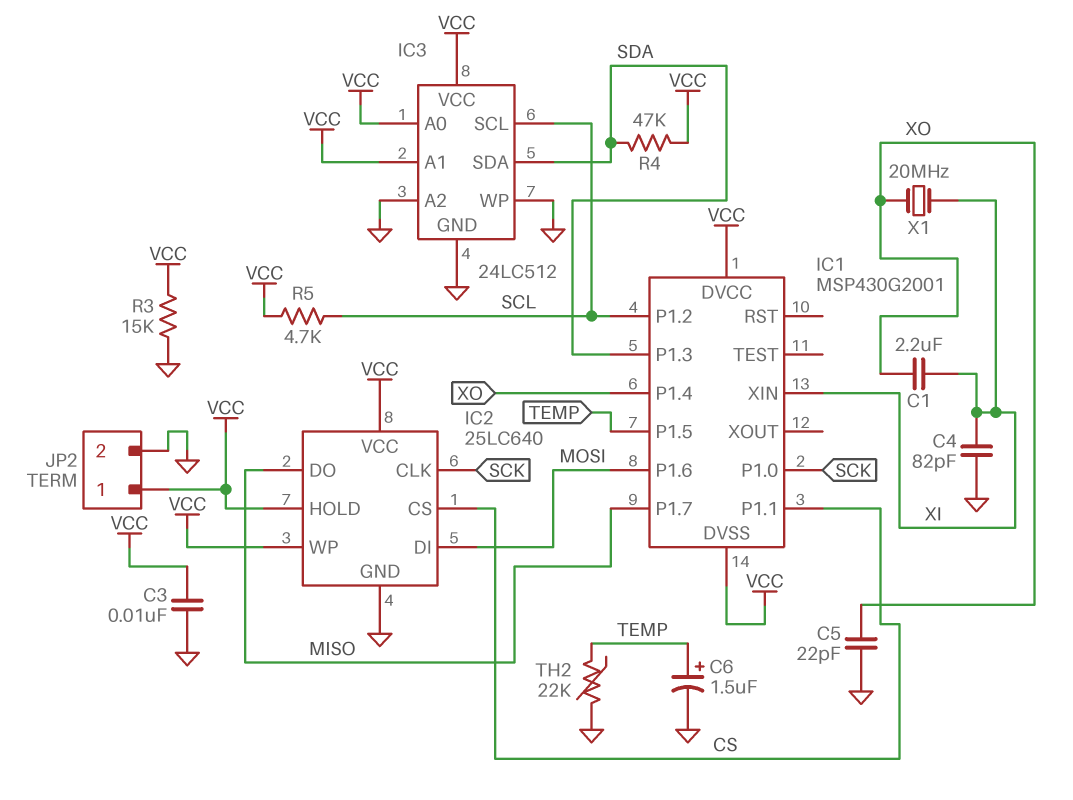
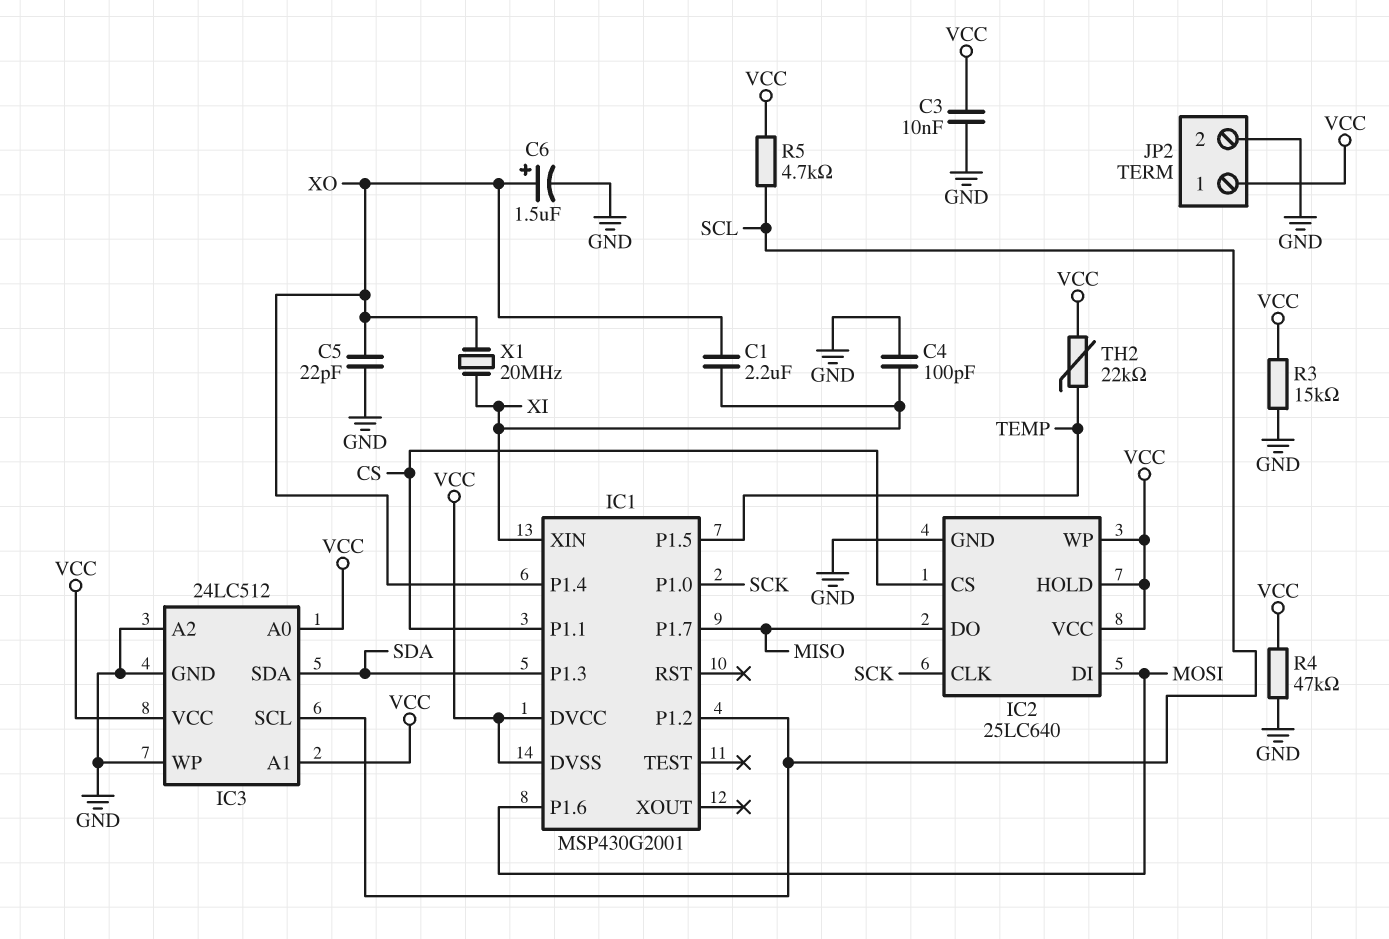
C4: 82pF (GND, XI) -> 100pF (GND, XI)
C6: 1.5uF (plus TEMP, minus GND) -> 1.5uF (plus XO, minus GND)
R4: 47k (SDA, VCC) -> 47k (GND, VCC)
TH2: 22k (GND, TEMP) -> 22k (TEMP, VCC)

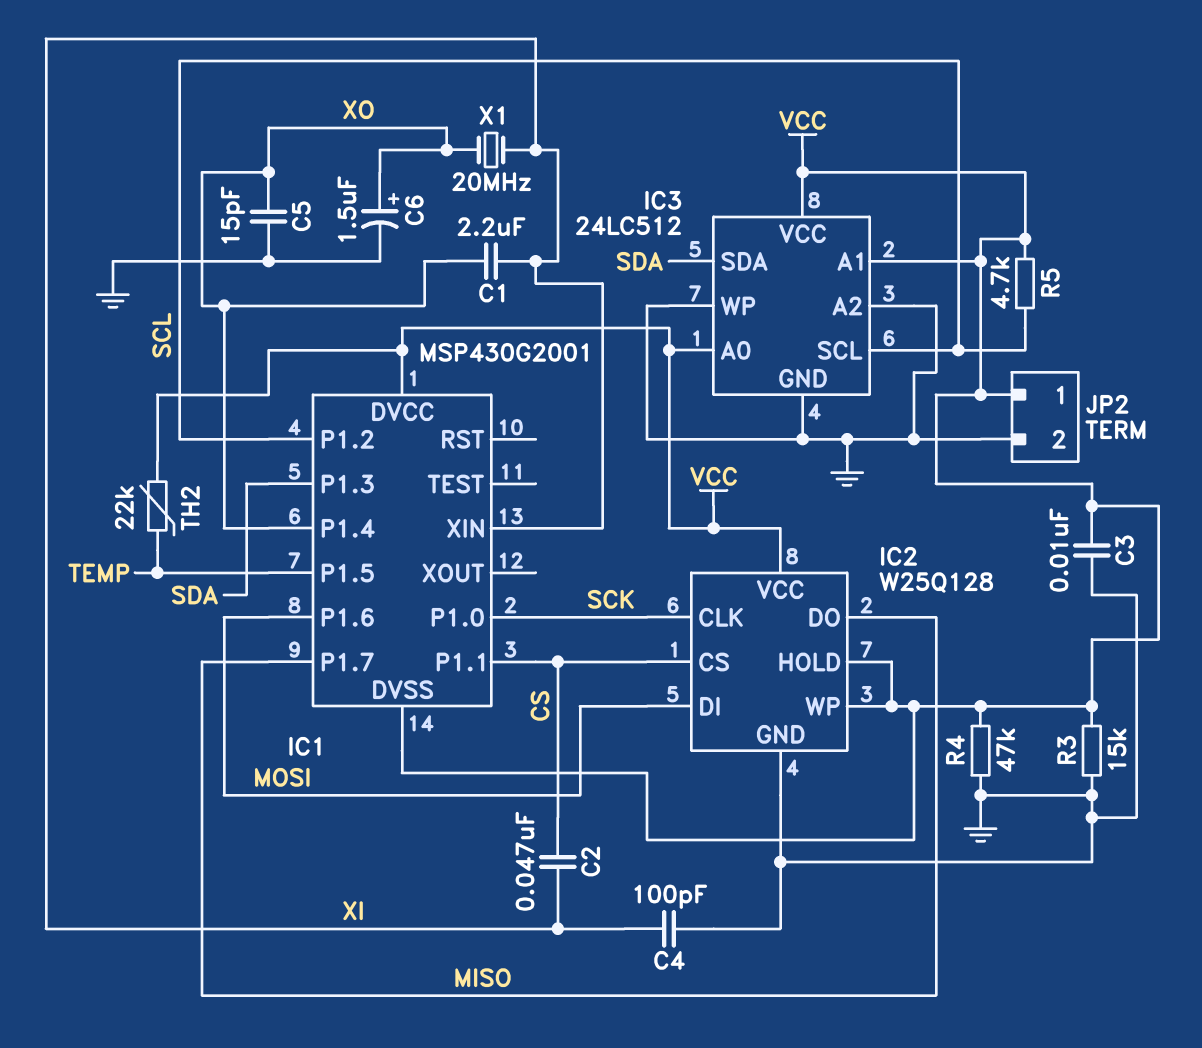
C2: none -> 47nF (CS, XI)
C5: 22pF (GND, XO) -> 15pF (GND, XO)
IC2: 25LC640 -> W25Q128

